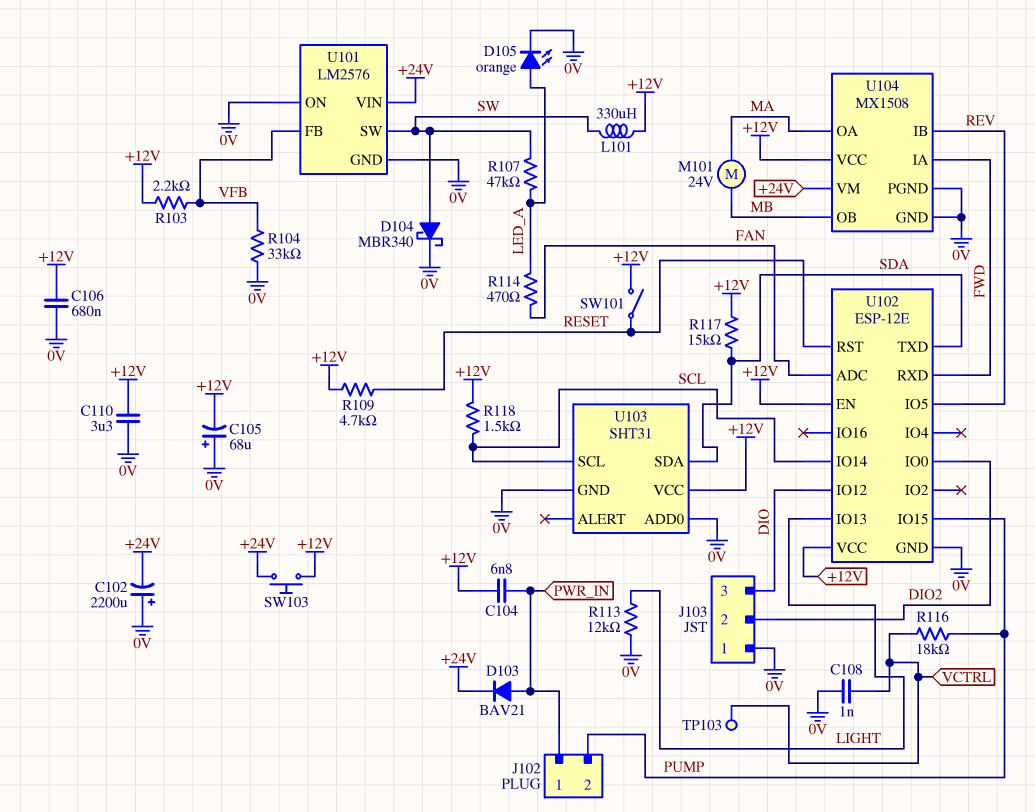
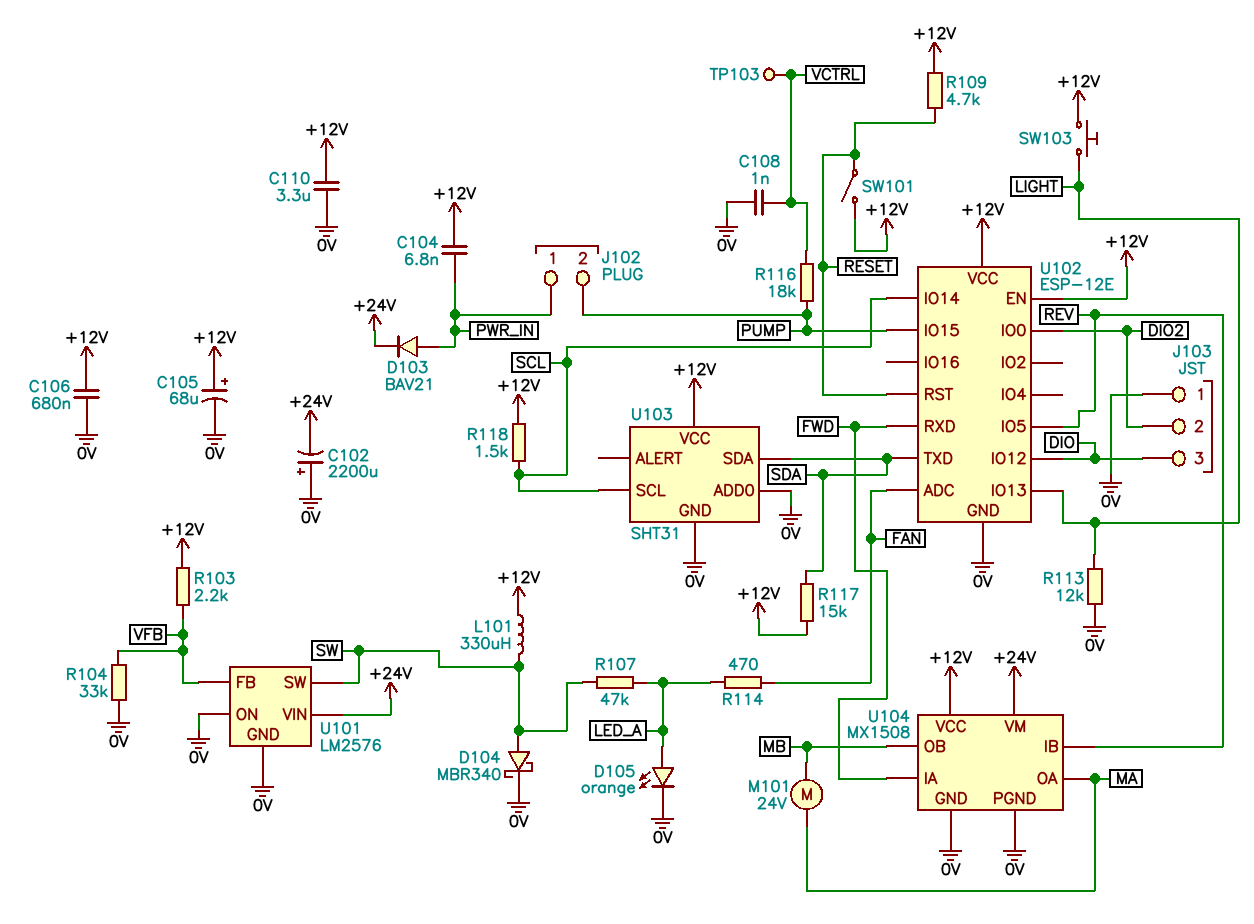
C105: 68uF (plus 0V, minus +12V) -> 68uF (plus +12V, minus 0V)
SW103: button (+12V, +24V) -> button (+12V, LIGHT)

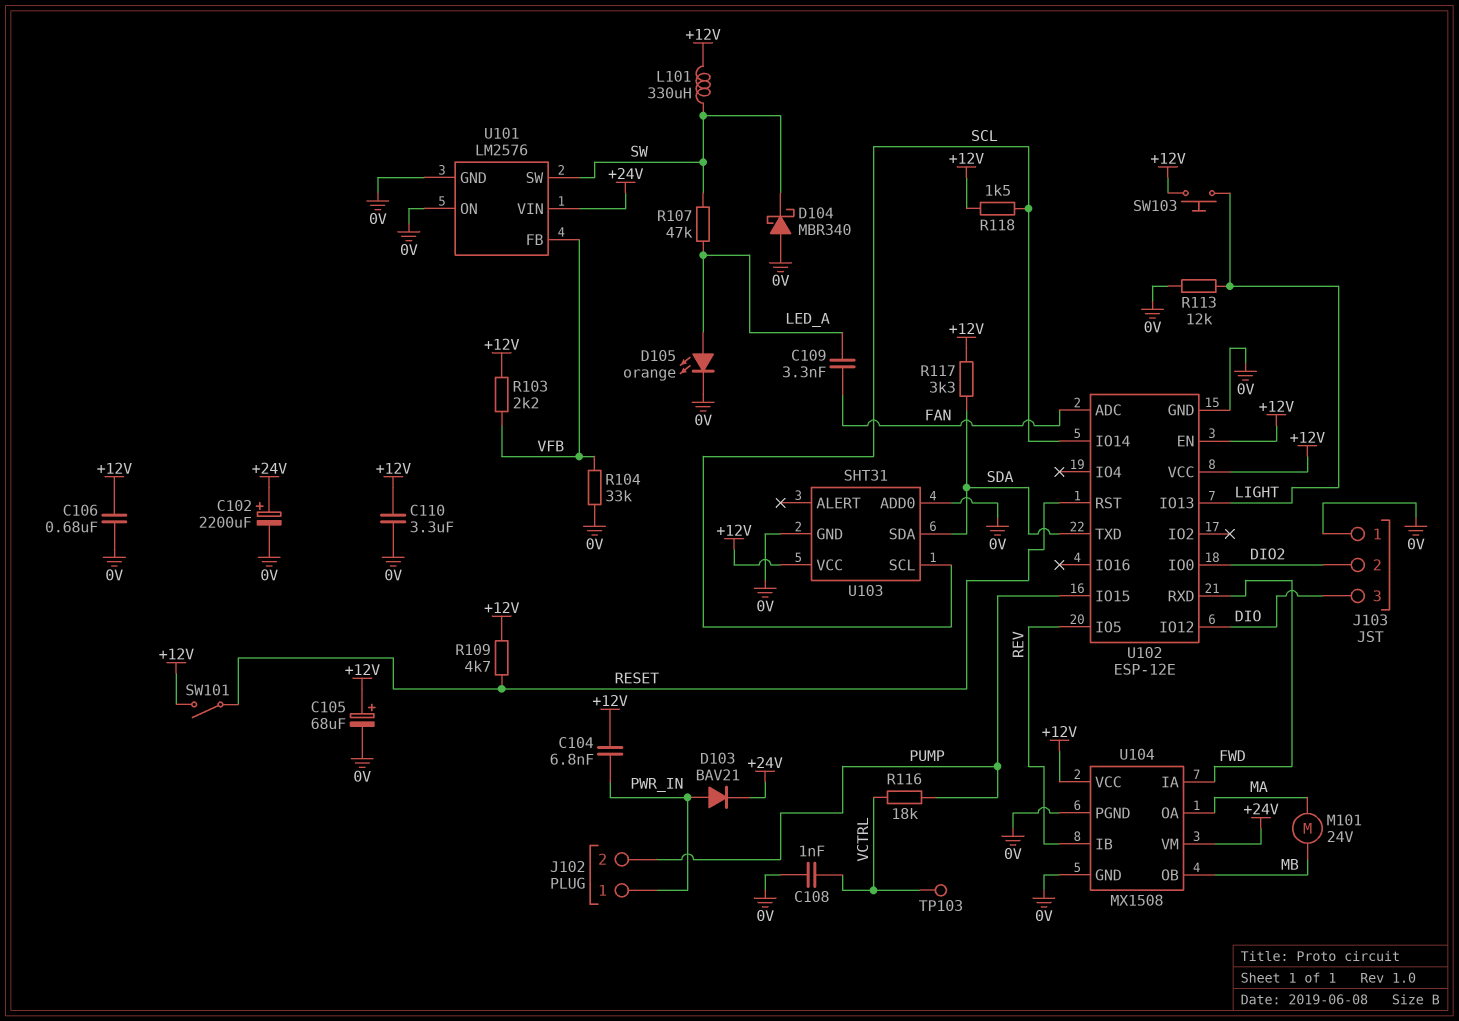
C102: 2200uF (plus 0V, minus +24V) -> 2200uF (plus +24V, minus 0V)
C109: none -> 3.3nF (FAN, LED_A)
D104: schottky MBR340 (A SW, K 0V) -> schottky MBR340 (A 0V, K SW)
R114: 470 (FAN, LED_A) -> none
R117: 15k (+12V, SDA) -> 3.3k (+12V, SDA)

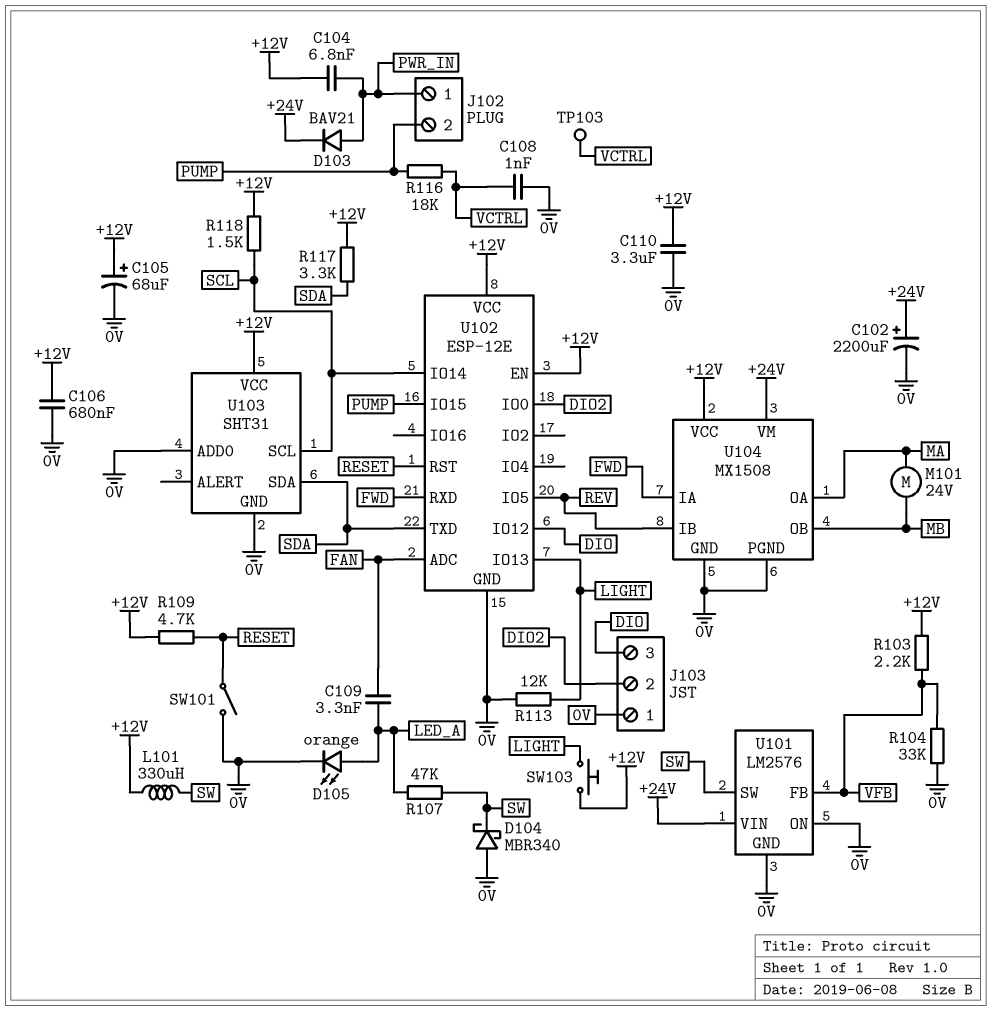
SW101: switch (+12V, RESET) -> switch (0V, RESET)

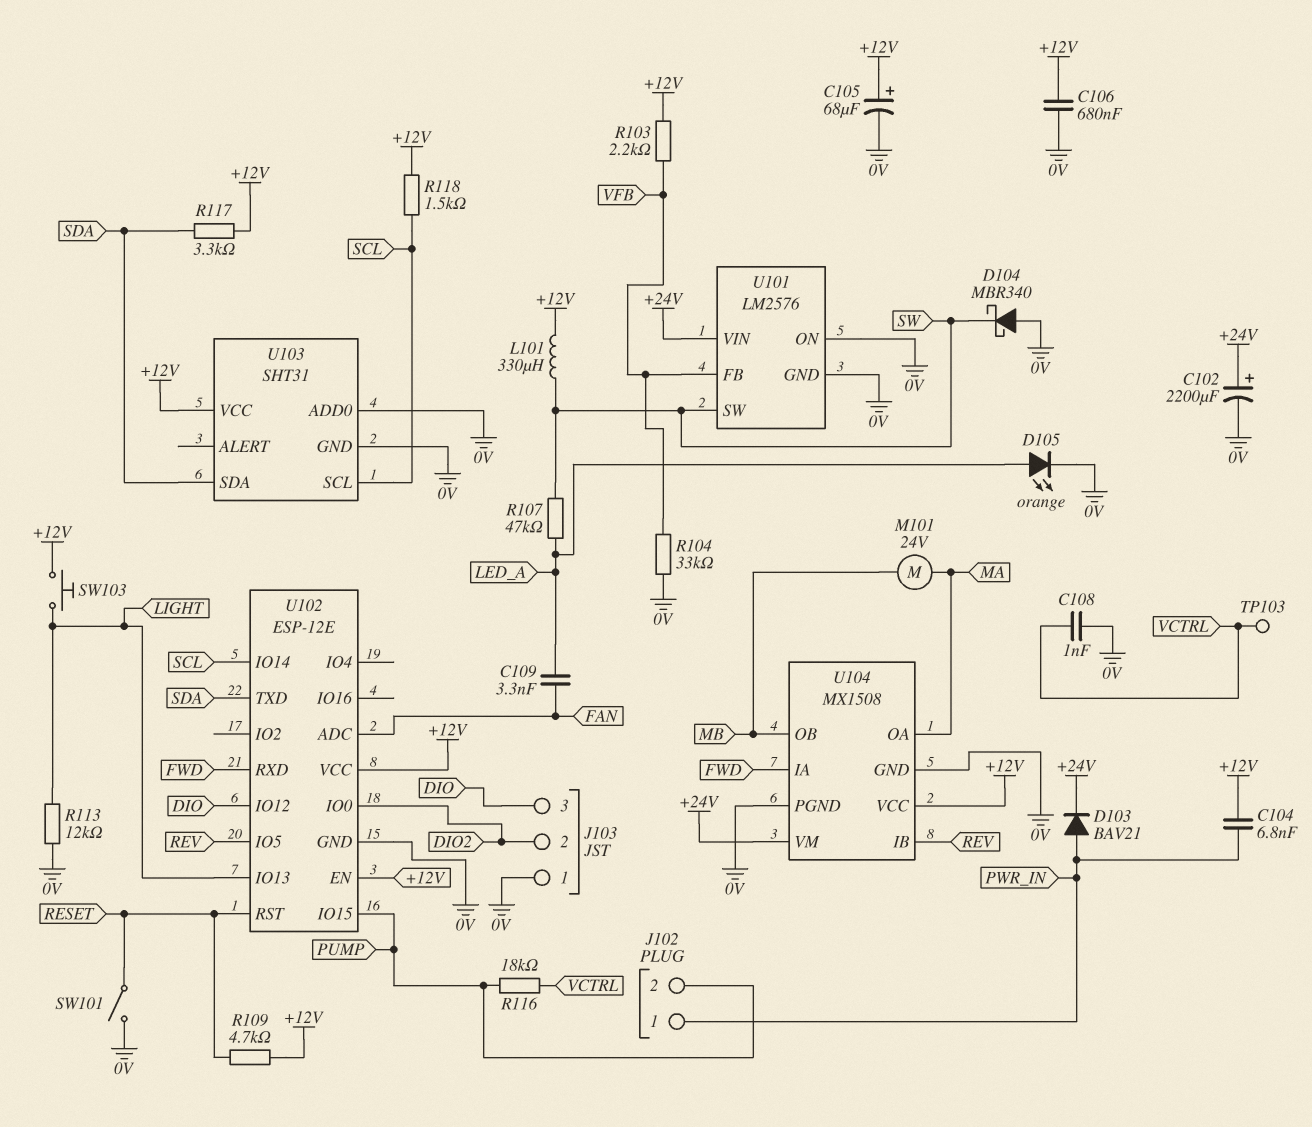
C110: 3.3uF (+12V, 0V) -> none

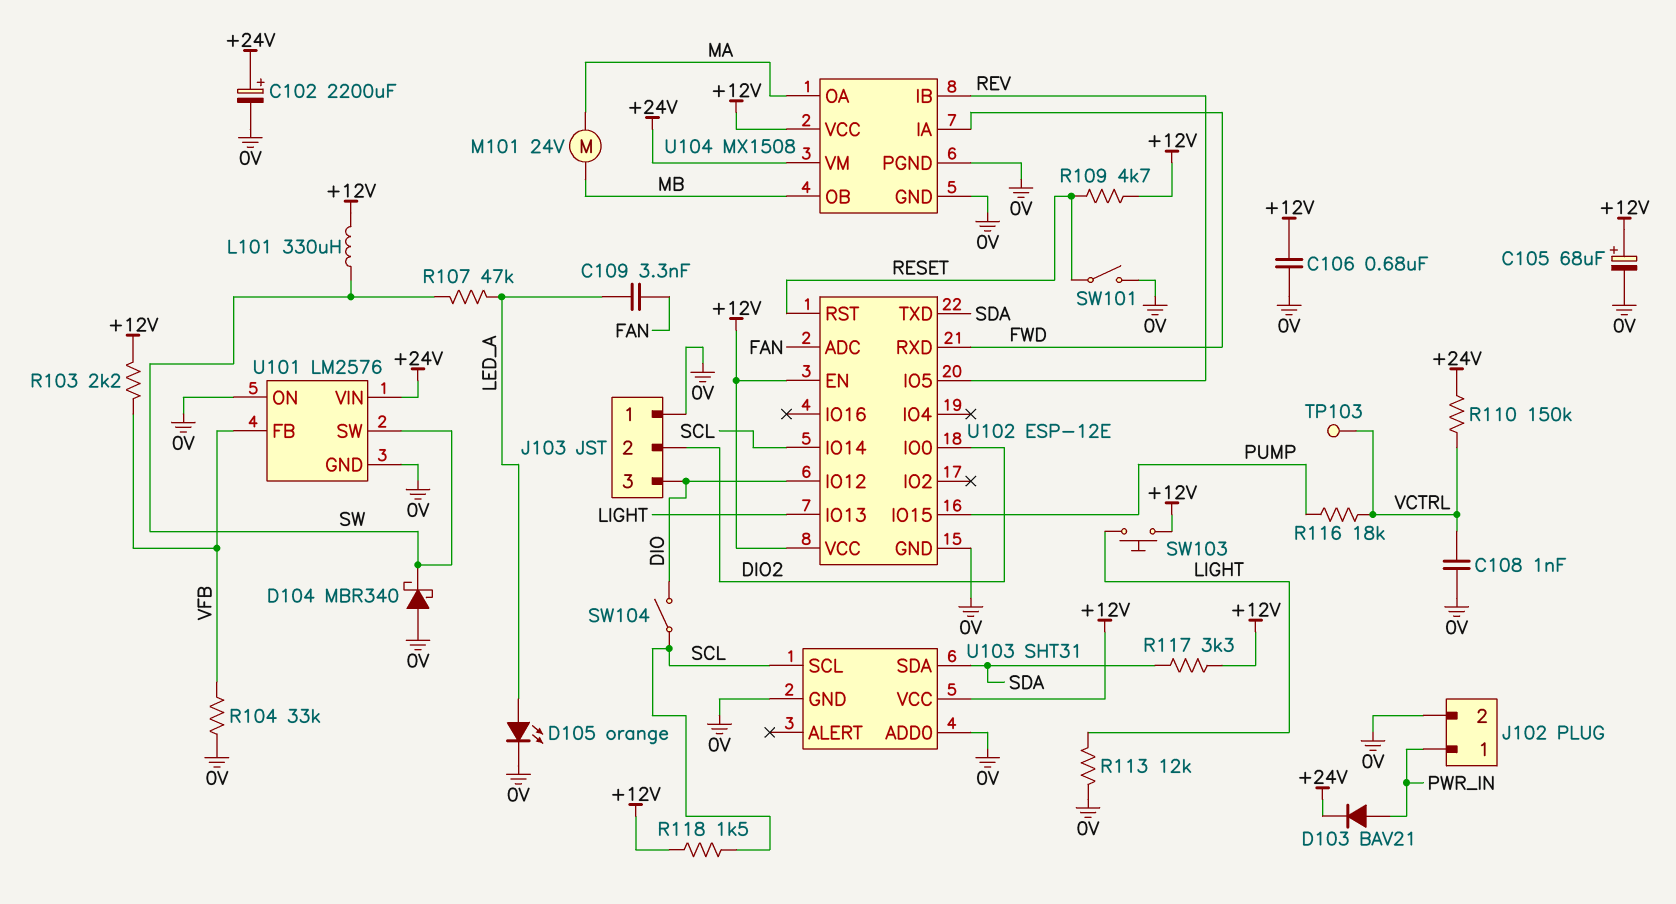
C104: 6.8nF (+12V, PWR_IN) -> none
J102 pin 2: PUMP -> 0V
R110: none -> 150k (+24V, VCTRL)
SW104: none -> switch (DIO, SCL)

